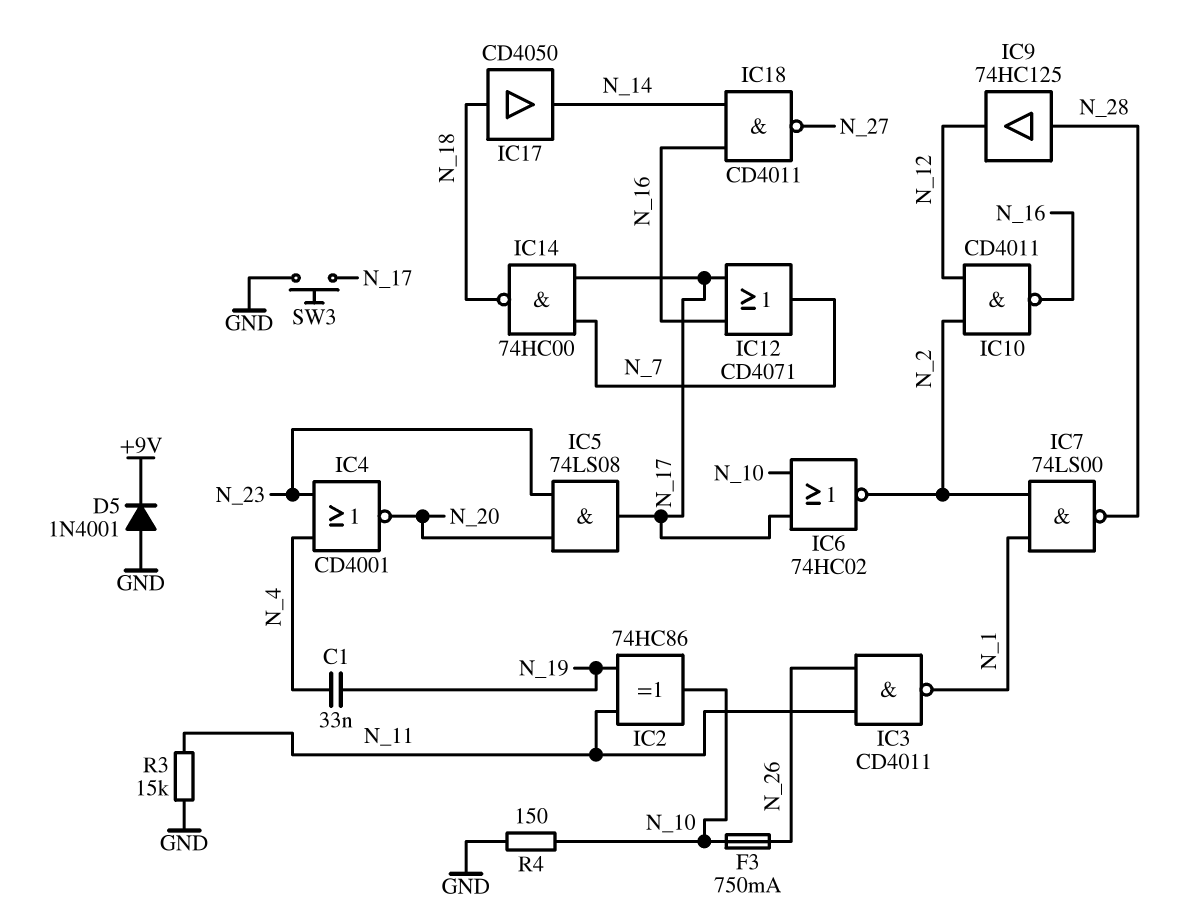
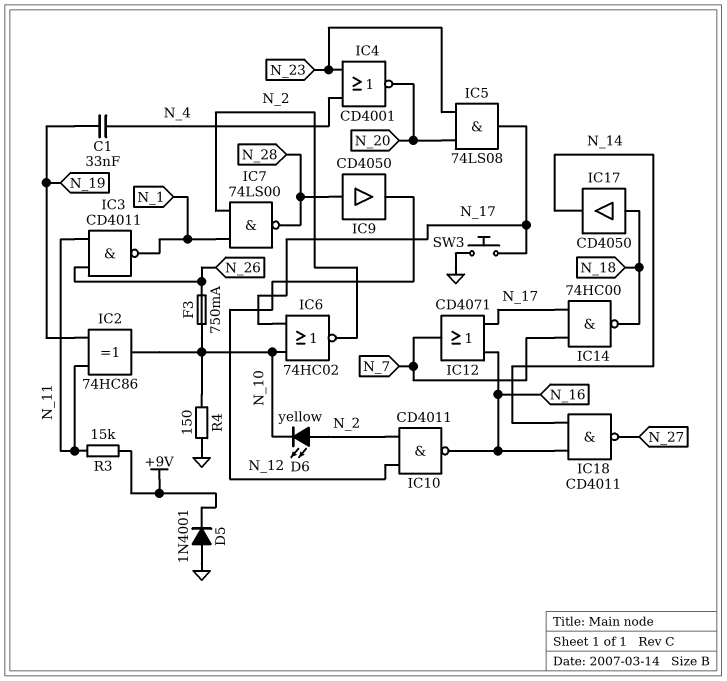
D6: none -> LED yellow (A N_2, K N_10)
IC9: buffer 74HC125 (in N_28, out N_12) -> buffer CD4050 (in N_28, out N_12)
R3: 15k (GND, N_11) -> 15k (+9V, N_11)

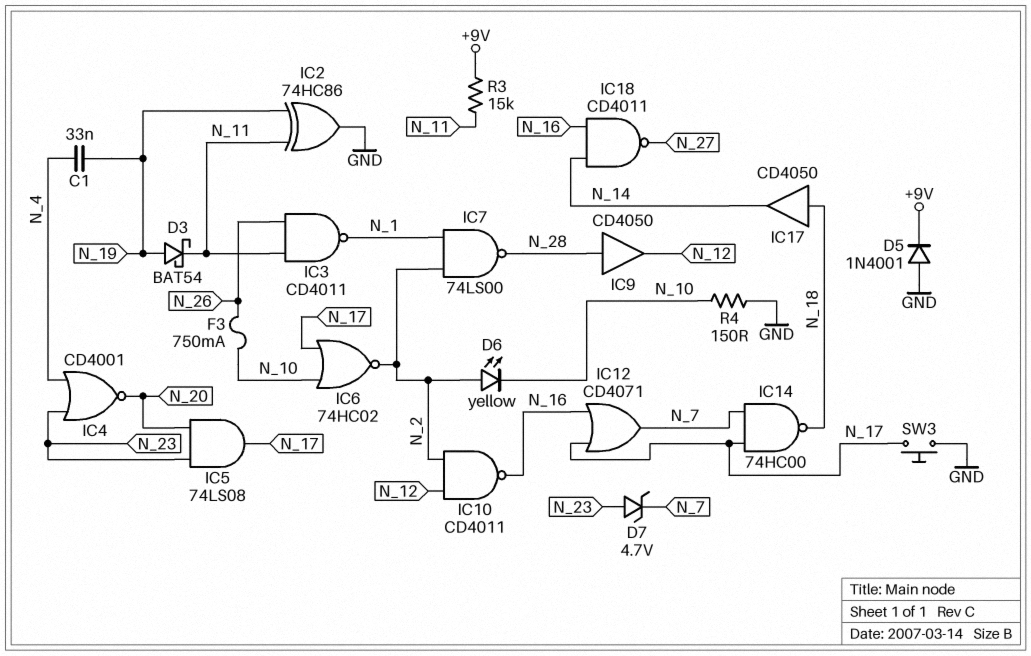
D3: none -> schottky BAT54 (A N_19, K N_11)
D7: none -> zener 4.7V (A N_23, K N_7)
IC2: XOR 74HC86 (in N_11, in N_19, out N_10) -> XOR 74HC86 (in N_11, in N_19, out GND)

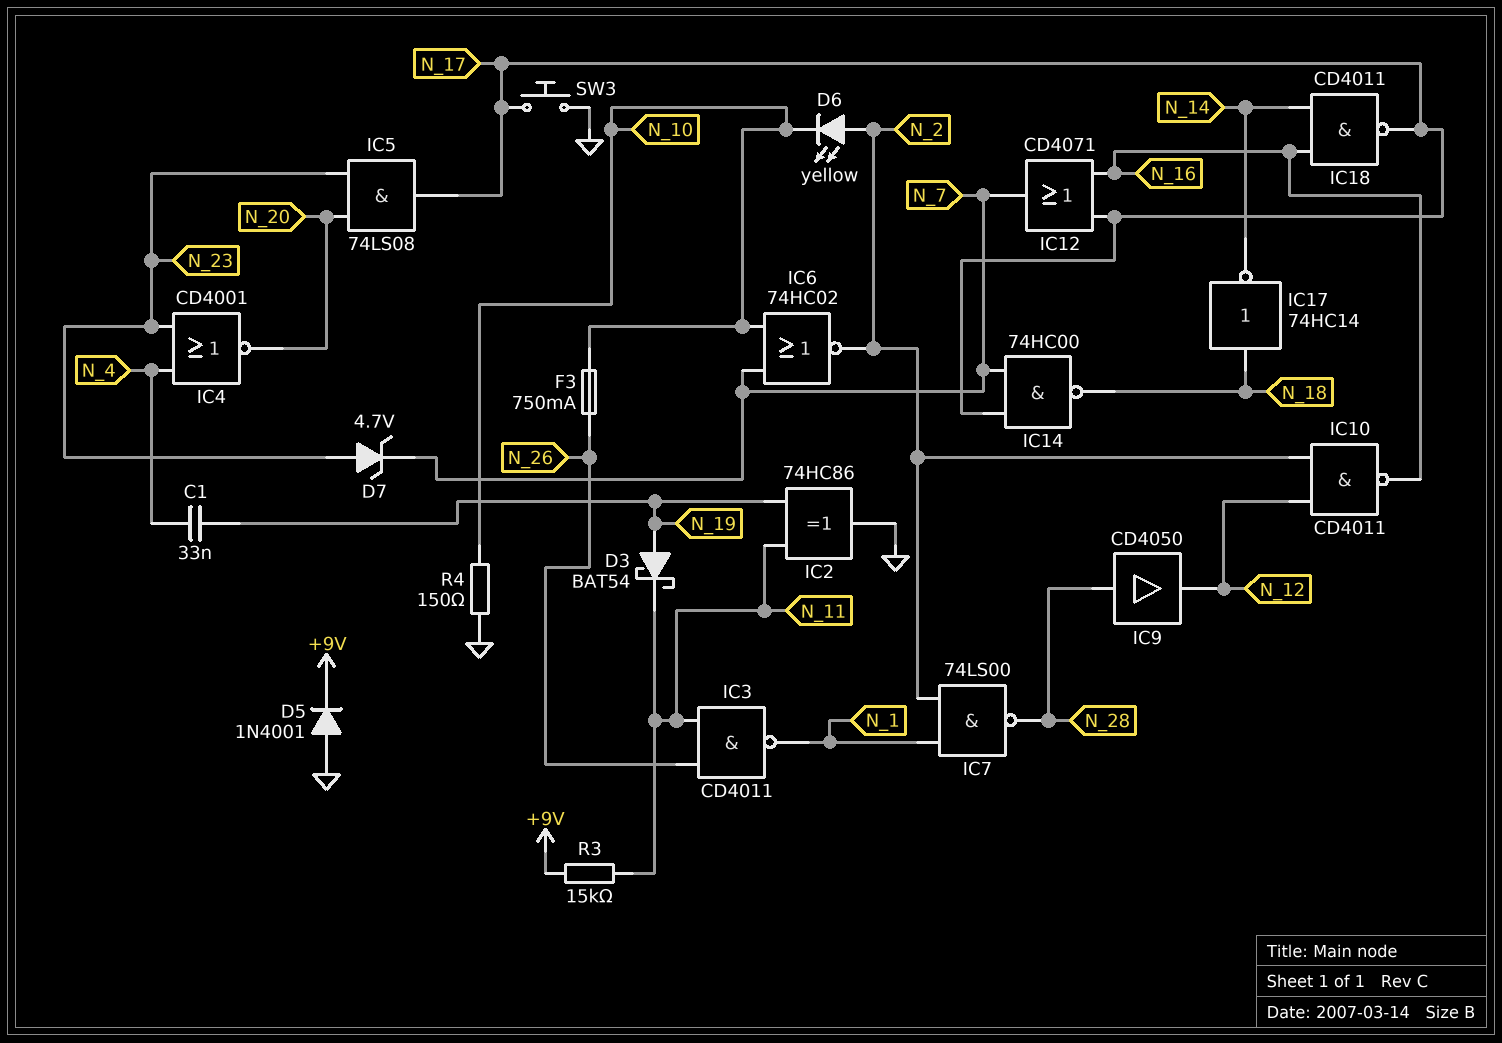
IC6: NOR 74HC02 (in N_10, in N_17, out N_2) -> NOR 74HC02 (in N_7, in N_10, out N_2)
IC17: buffer CD4050 (in N_18, out N_14) -> NOT 74HC14 (in N_18, out N_14)
IC18: NAND CD4011 (in N_14, in N_16, out N_27) -> NAND CD4011 (in N_14, in N_16, out N_17)

